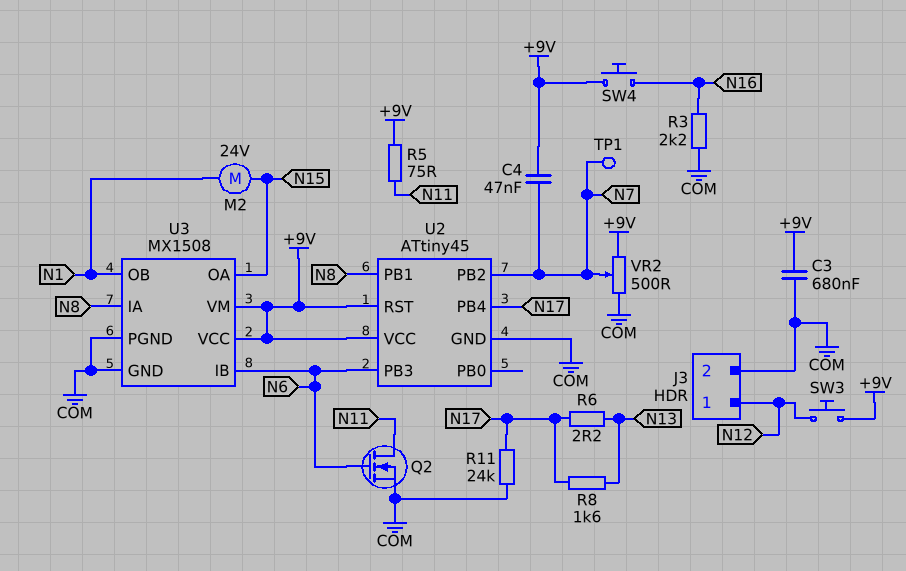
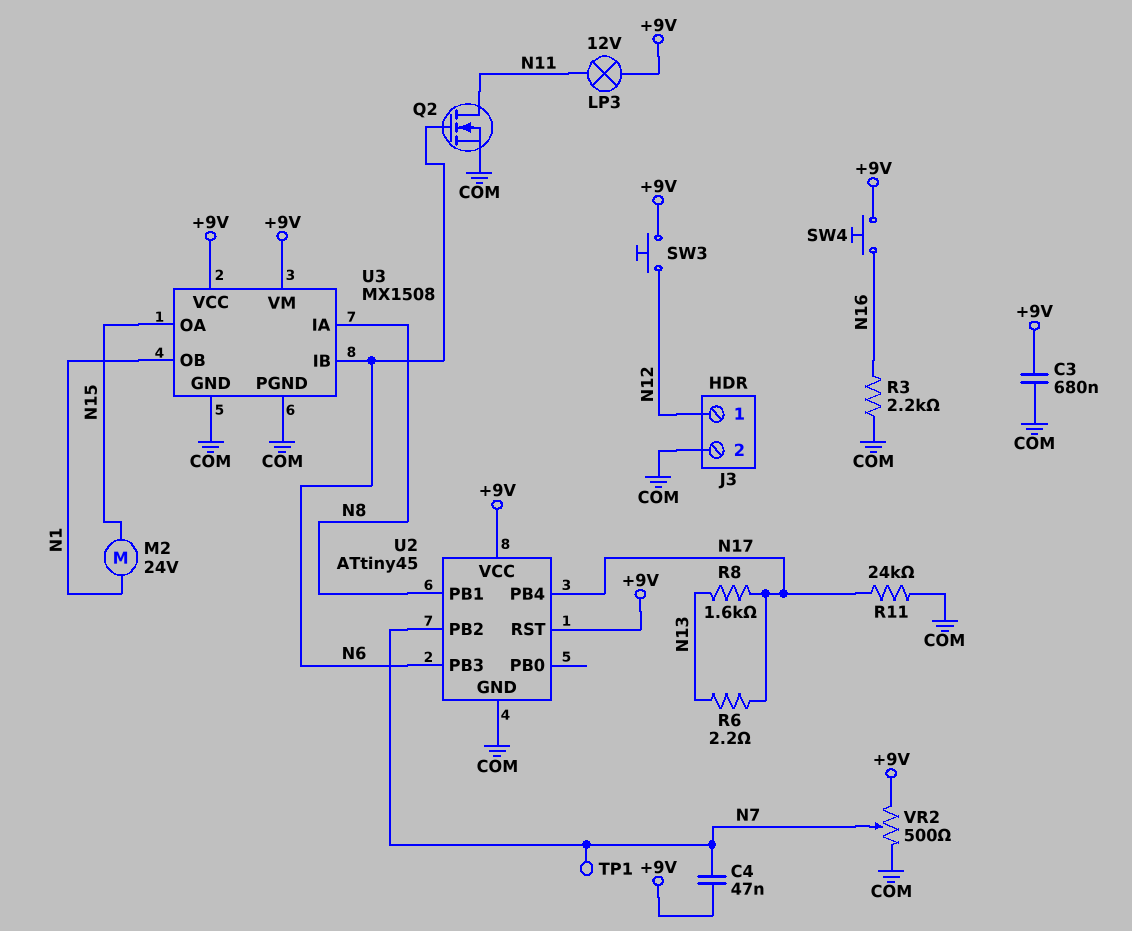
LP3: none -> lamp 12V (+9V, N11)
R5: 75 (+9V, N11) -> none

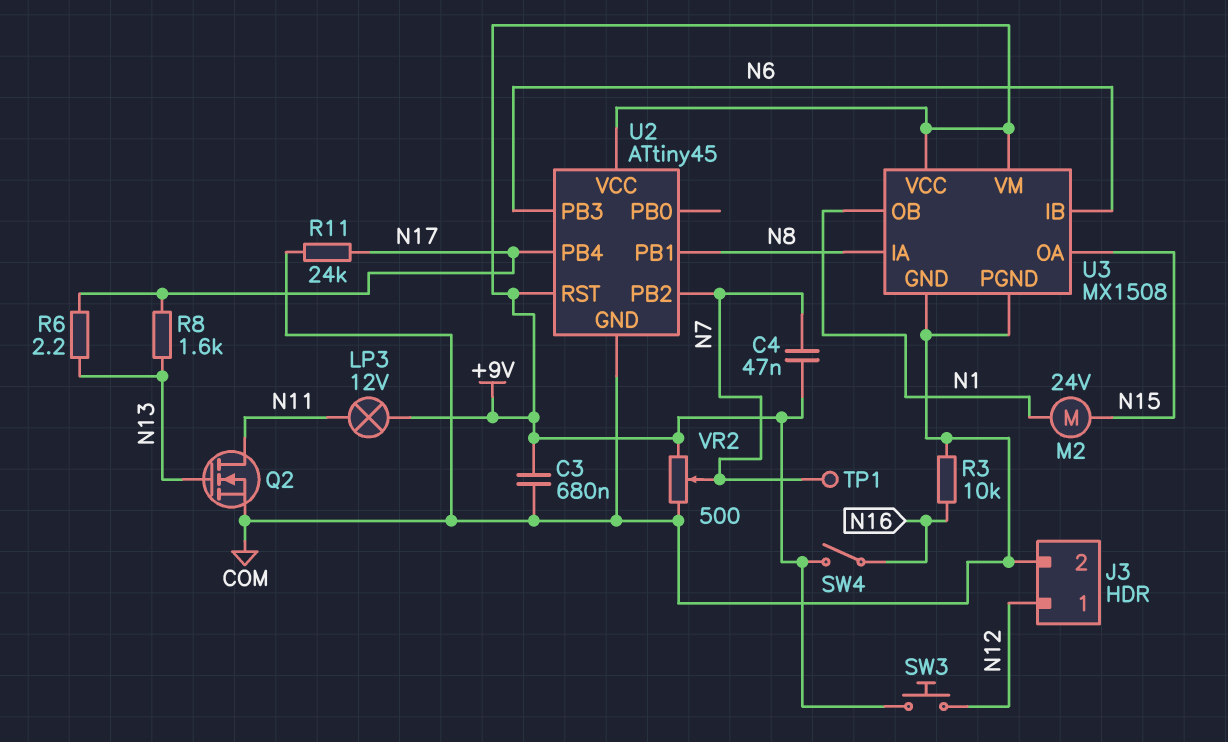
Q2: NMOS (G N6, D N11, S COM) -> NMOS (G N13, D N11, S COM)
R3: 2.2k (COM, N16) -> 10k (COM, N16)
SW4: button (+9V, N16) -> switch (+9V, N16)

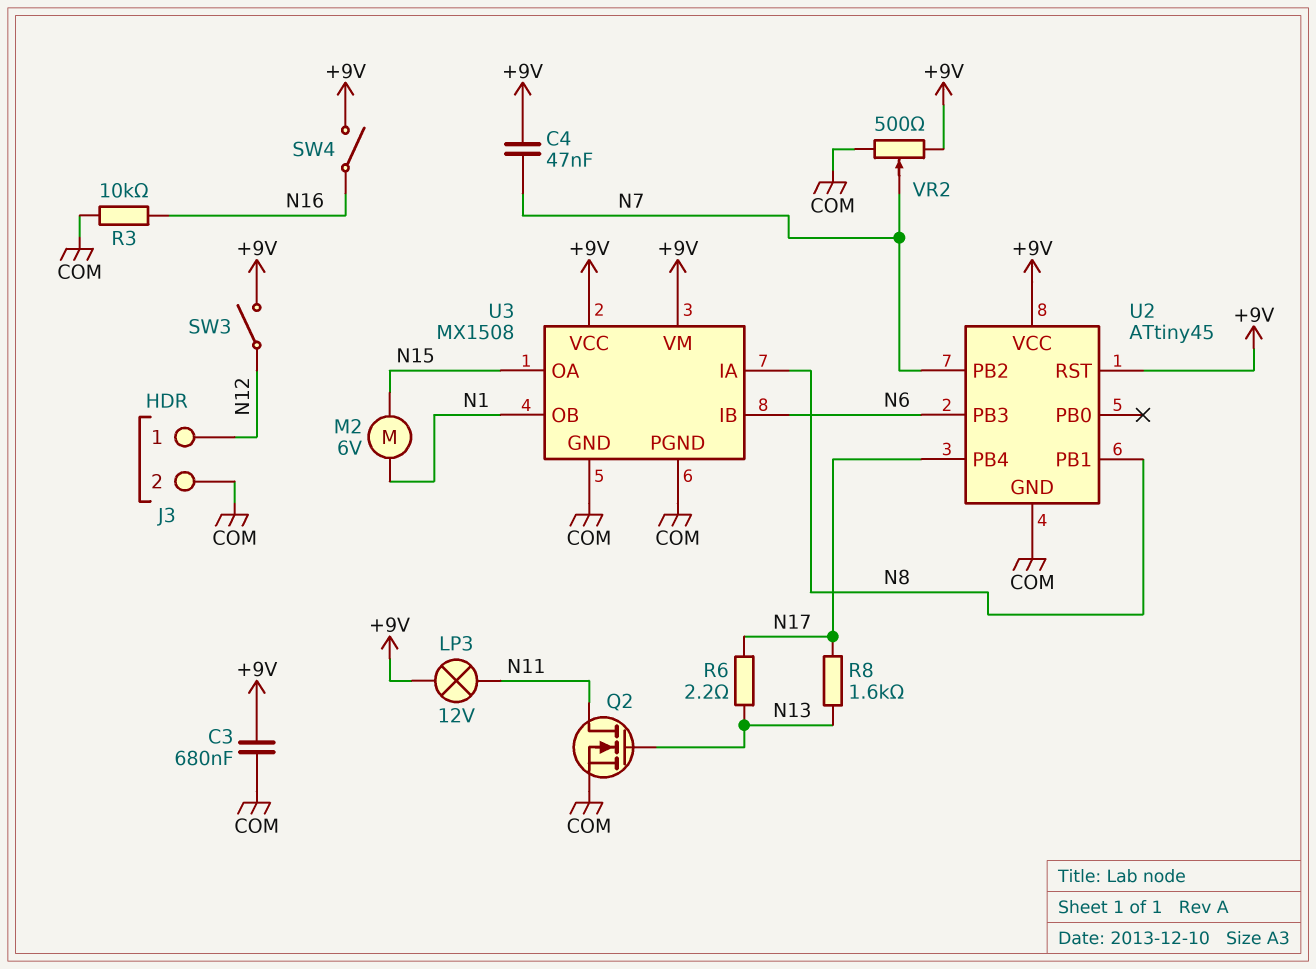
M2: motor 24V (N1, N15) -> motor 6V (N1, N15)
R11: 24k (COM, N17) -> none
SW3: button (+9V, N12) -> switch (+9V, N12)
TP1: test point (N7) -> none

